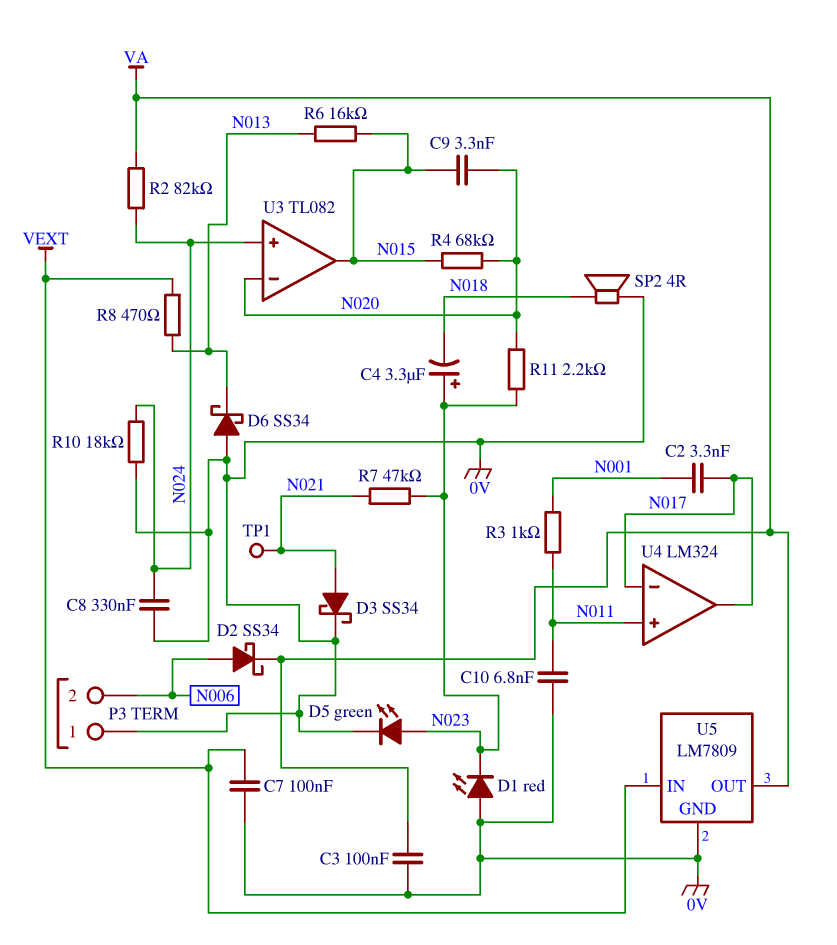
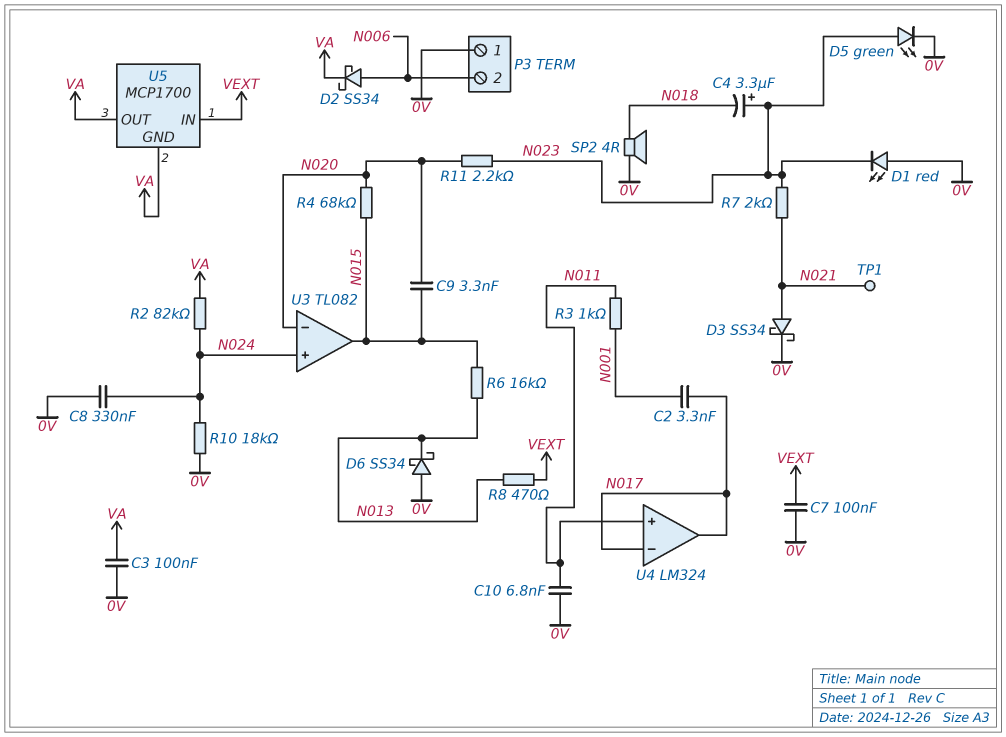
R7: 47k (N021, N023) -> 2k (N021, N023)
U5: LM7809 -> MCP1700
U5 pin GND: 0V -> VA

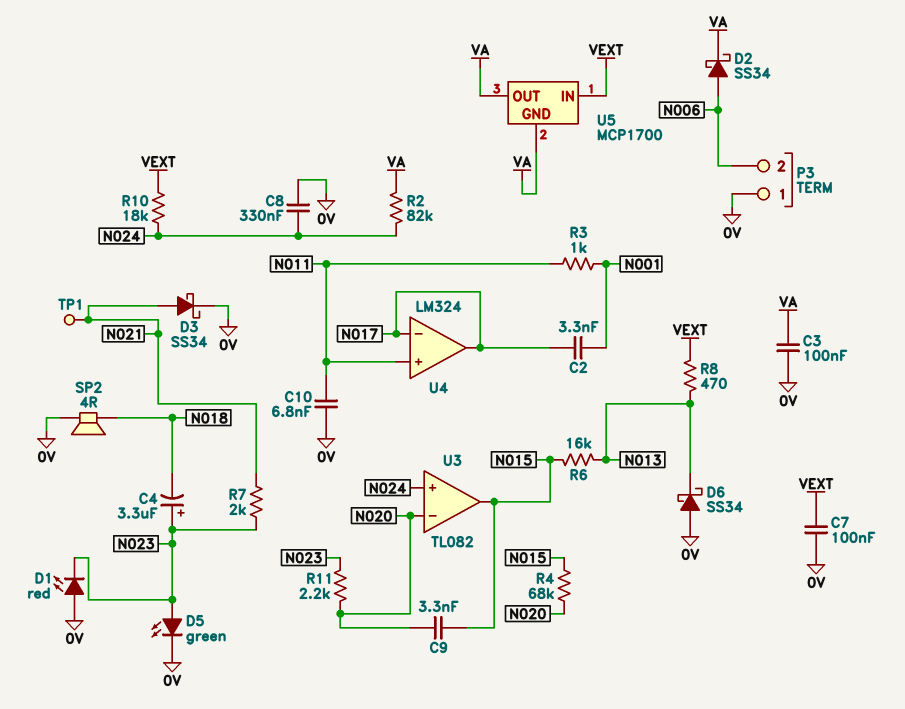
R10: 18k (0V, N024) -> 18k (N024, VEXT)

